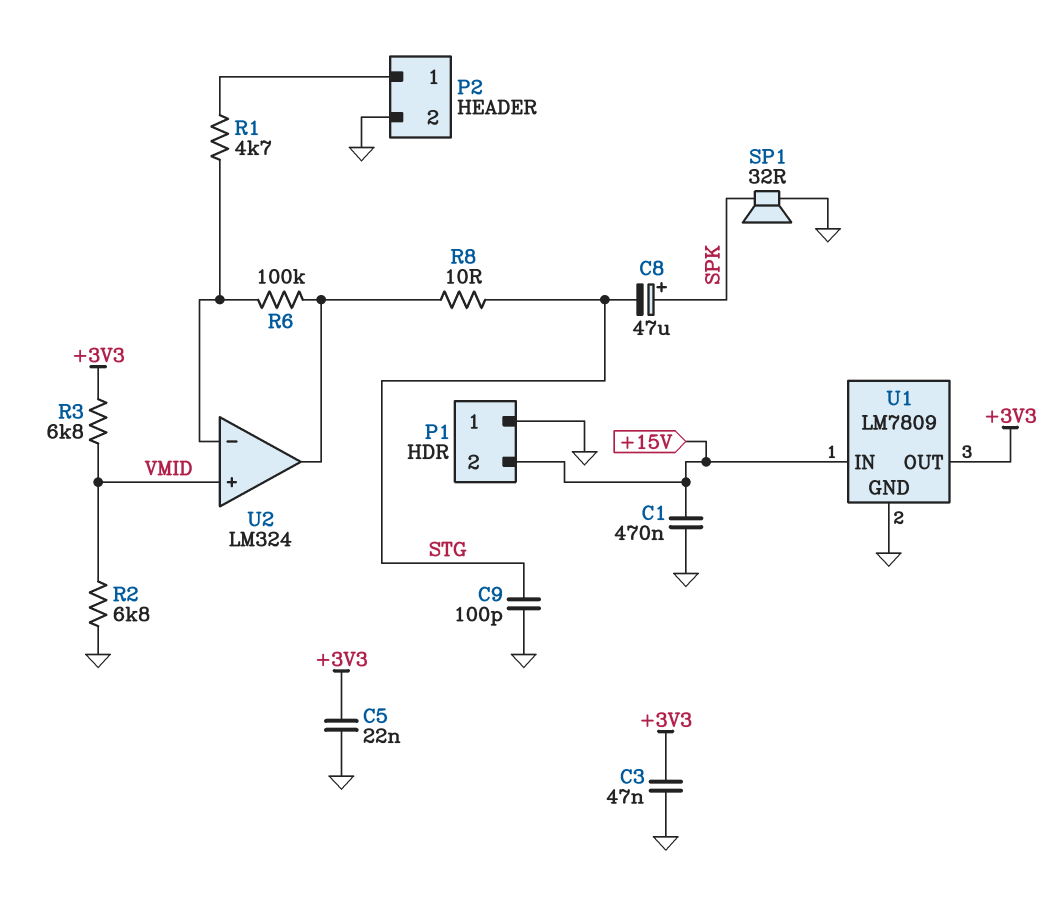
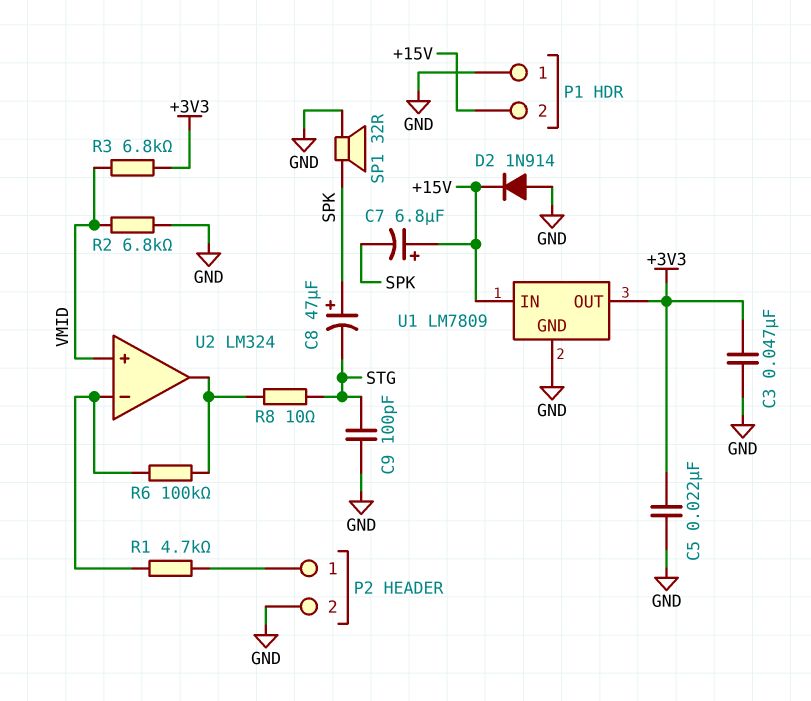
C1: 470nF (+15V, GND) -> none
C7: none -> 6.8uF (plus +15V, minus SPK)
D2: none -> diode 1N914 (A GND, K +15V)

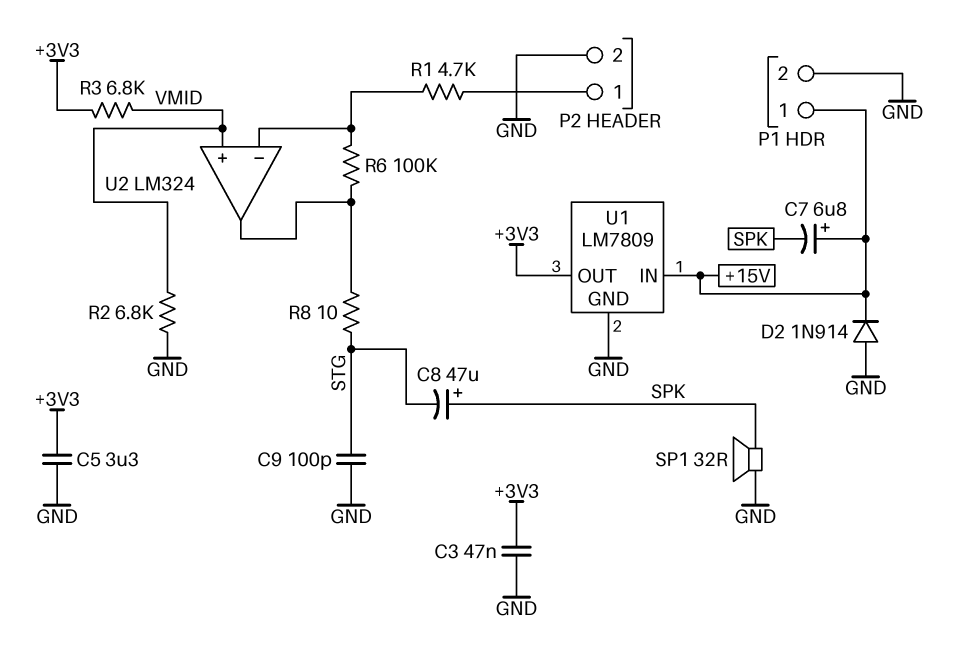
C5: 22nF (+3V3, GND) -> 3.3uF (+3V3, GND)
P1 pin 1: GND -> +15V
P1 pin 2: +15V -> GND

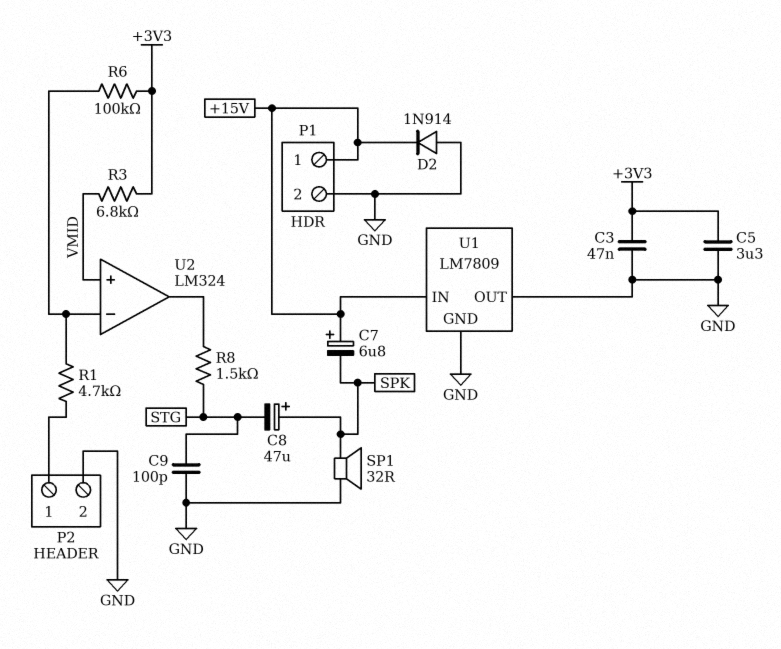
R2: 6.8k (GND, VMID) -> none
R6: 100k (U2/in-, U2/out) -> 100k (+3V3, U2/in-)
R8: 10 (STG, U2/out) -> 1.5k (STG, U2/out)
U1 pin OUT: +3V3 -> GND

